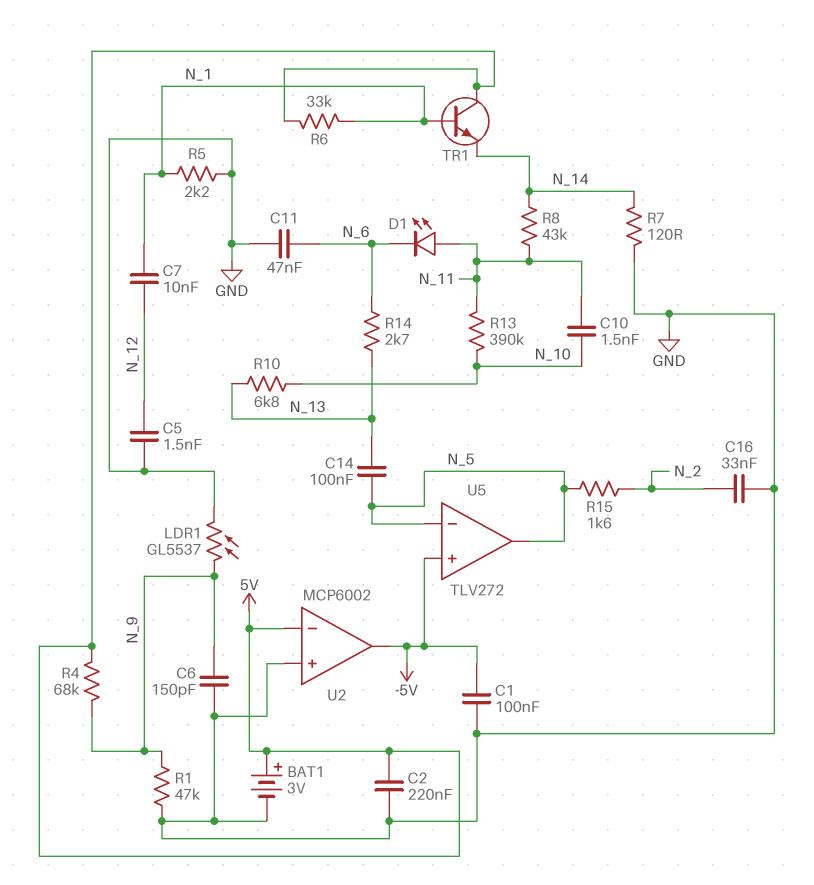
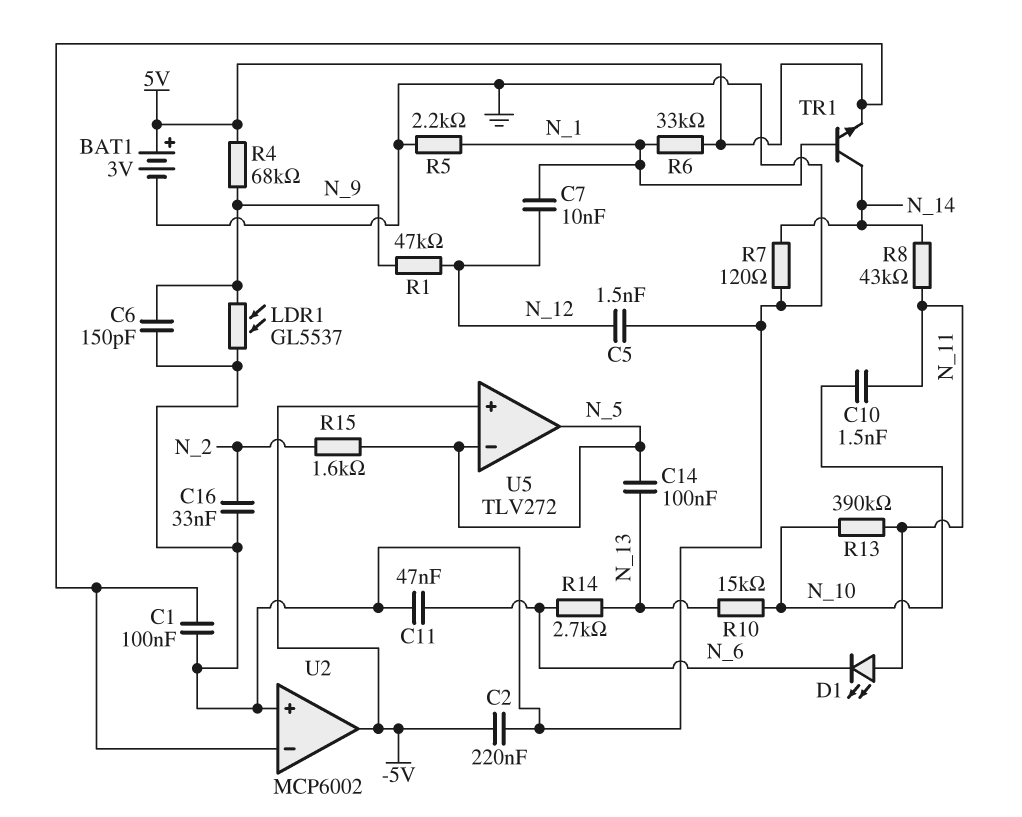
C1: 100nF (-5V, GND) -> 100nF (5V, GND)
C2: 220nF (5V, GND) -> 220nF (-5V, GND)
R1: 47k (GND, N_9) -> 47k (N_9, N_12)
R10: 6.8k (N_10, N_13) -> 15k (N_10, N_13)
TR1: NPN (B N_1, C 5V, E N_14) -> NPN (B N_1, C N_14, E 5V)

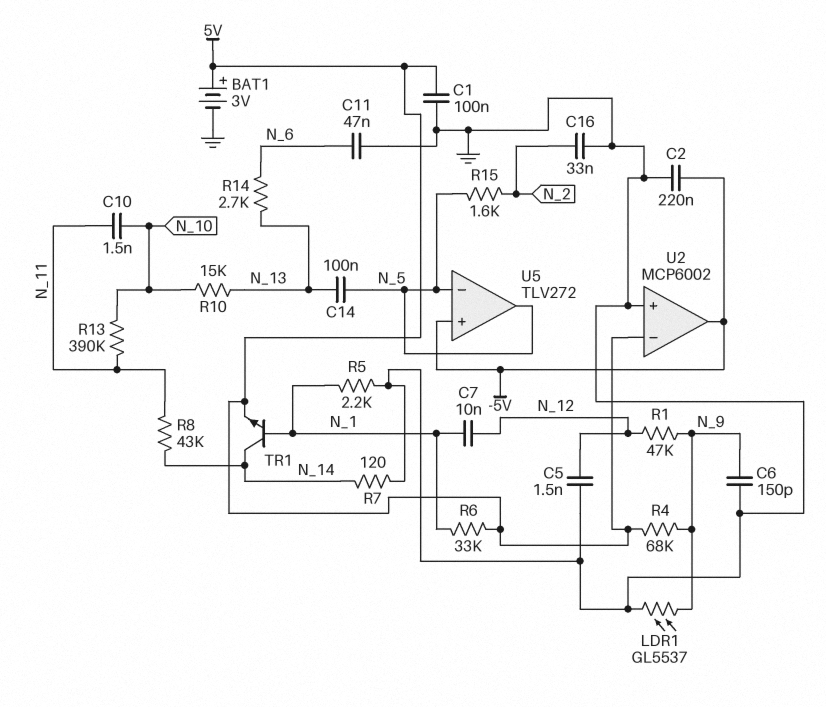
D1: LED (A N_11, K N_6) -> none

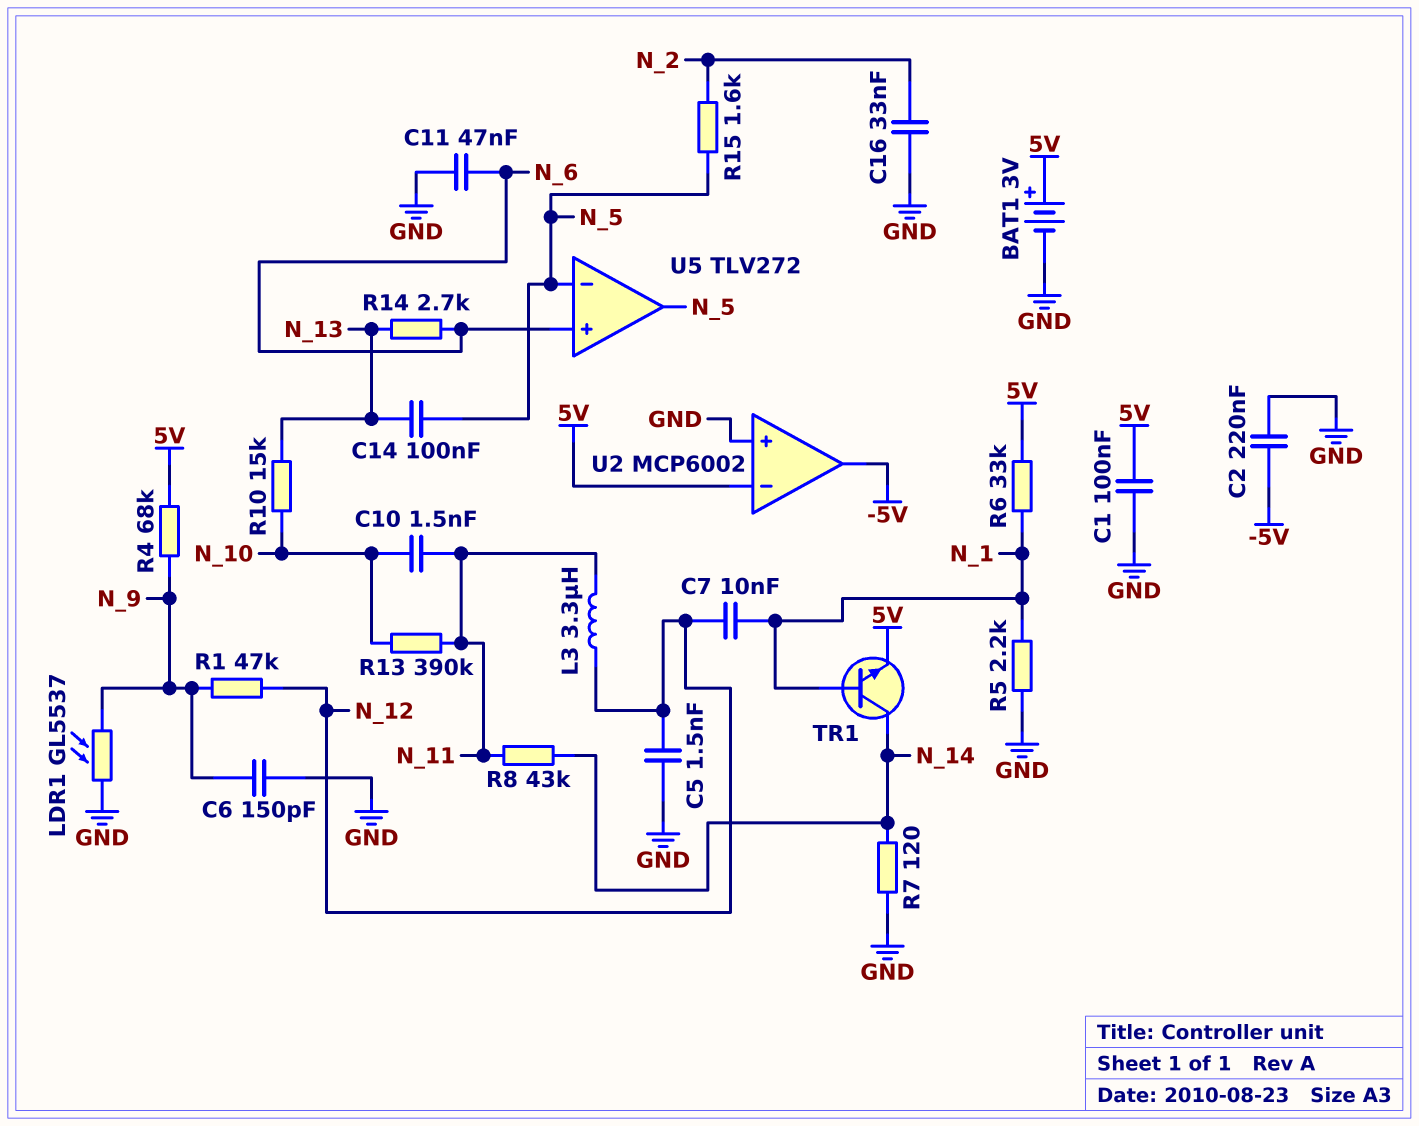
L3: none -> 3.3uH (N_11, N_12)
U5 pin in+: -5V -> N_6

